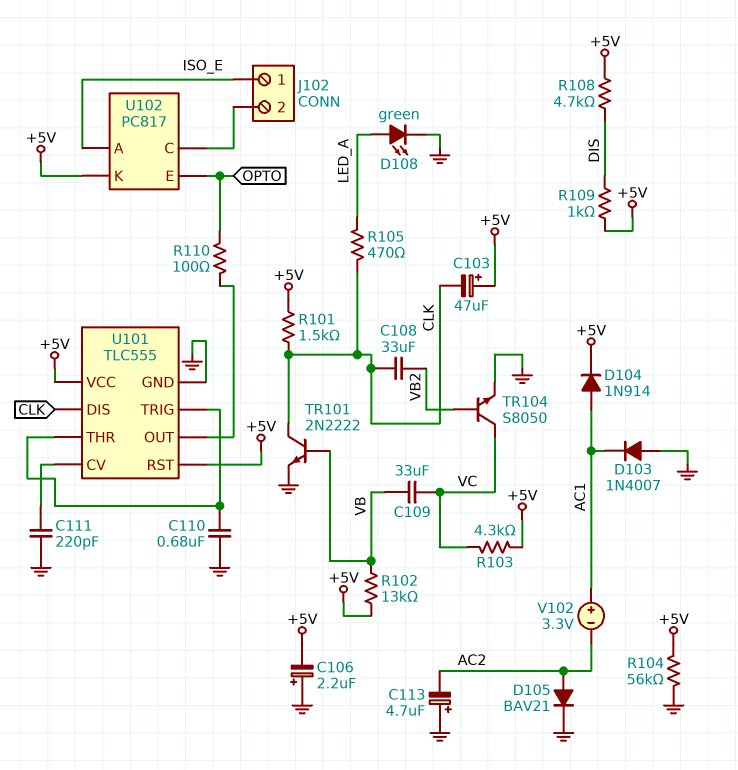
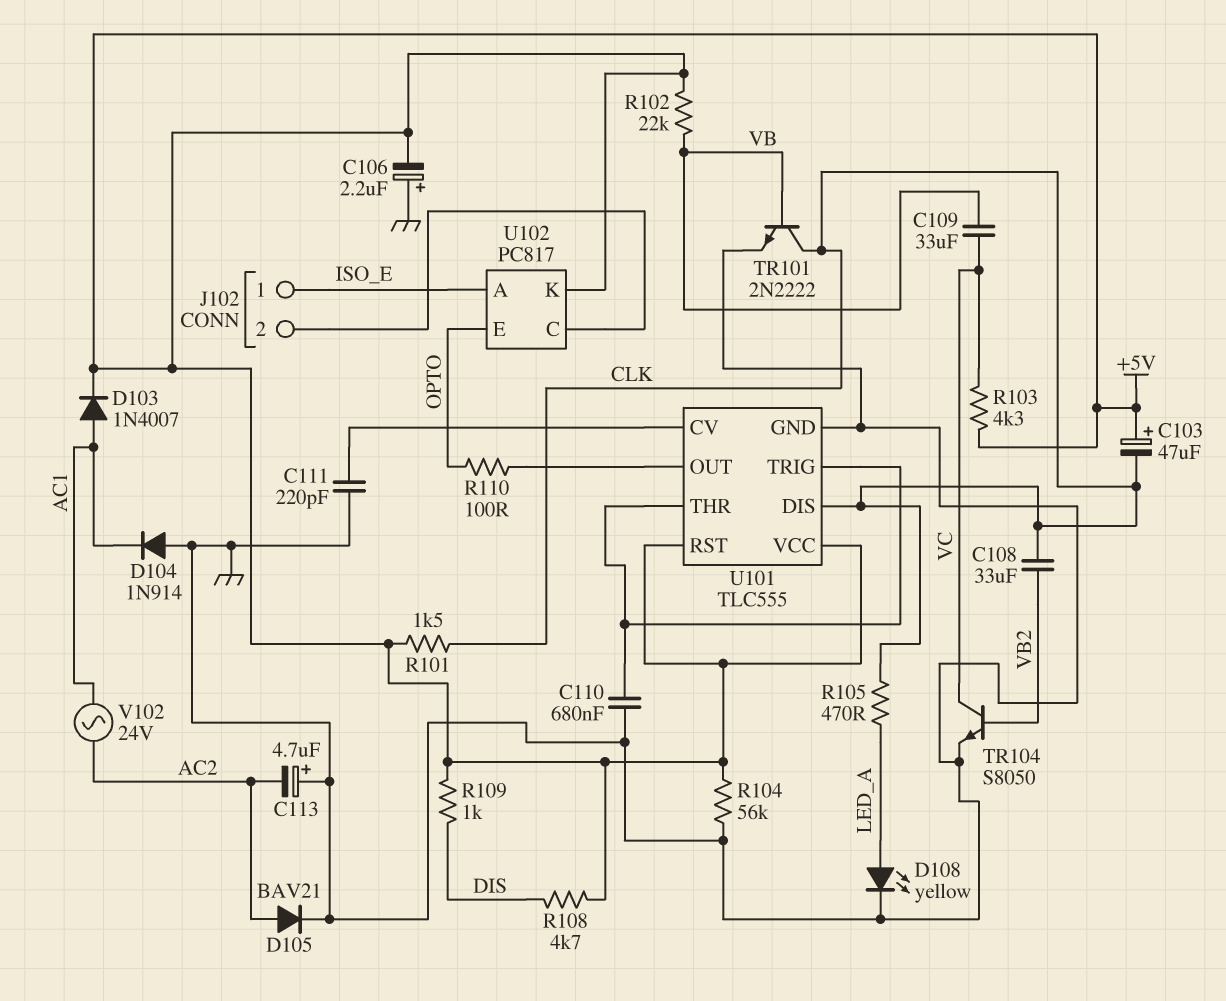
D103: diode 1N4007 (A GND, K AC1) -> diode 1N4007 (A AC1, K +5V)
D104: diode 1N914 (A AC1, K +5V) -> diode 1N914 (A GND, K AC1)
D108: LED green (A LED_A, K GND) -> LED yellow (A LED_A, K GND)
R102: 13k (+5V, VB) -> 22k (+5V, VB)
V102: 3.3V (plus AC1, minus AC2) -> AC 24V (AC1, AC2)

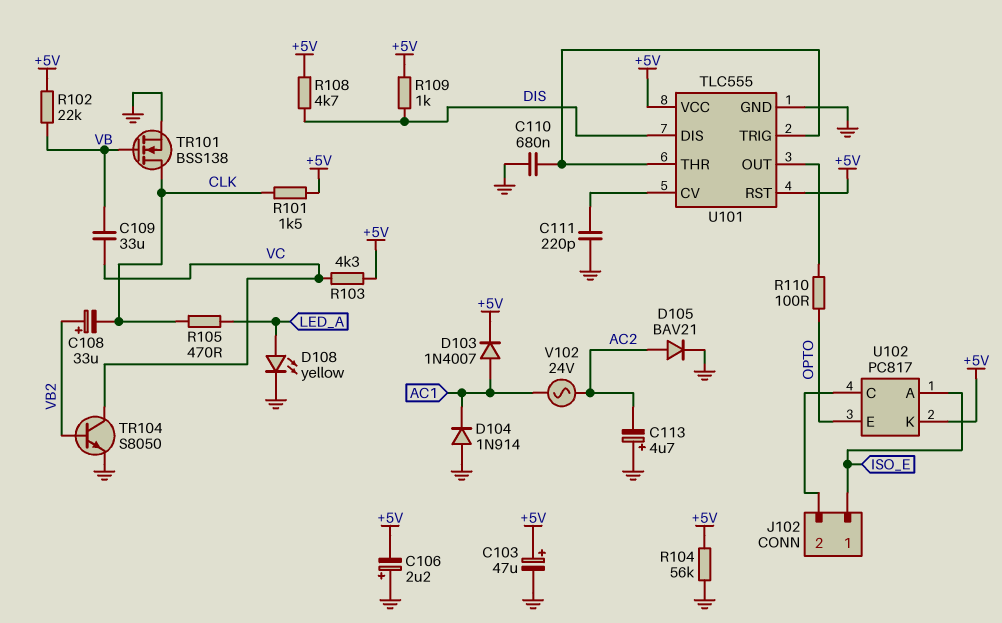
C103: 47uF (plus +5V, minus CLK) -> 47uF (plus +5V, minus GND)
C108: 33uF (CLK, VB2) -> 33uF (plus VB2, minus CLK)
TR101: NPN 2N2222 (B VB, C CLK, E GND) -> NMOS BSS138 (G VB, D CLK, S GND)
U101 pin DIS: CLK -> DIS

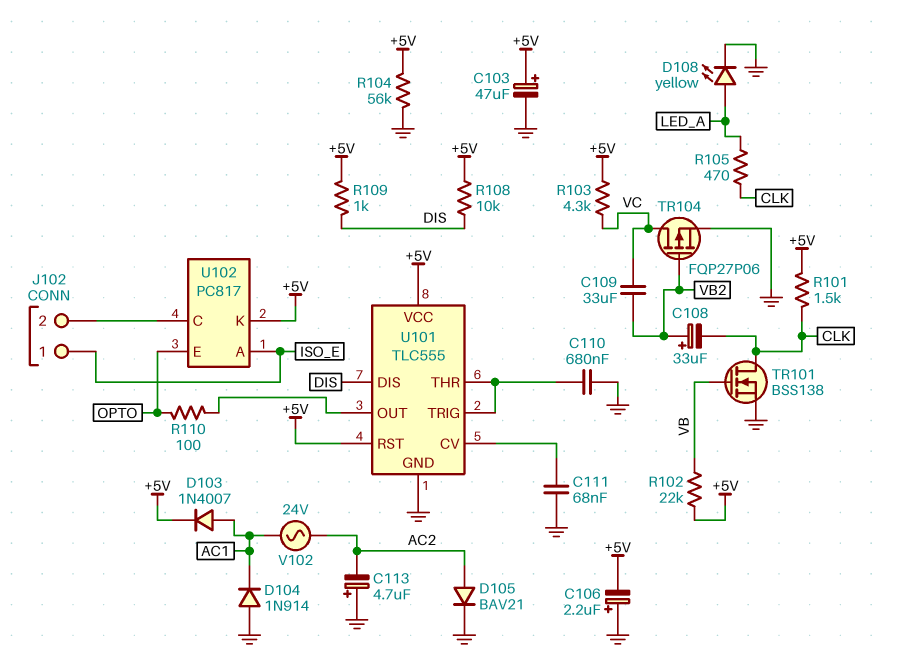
C109: 33uF (VB, VC) -> 33uF (VB2, VC)
C111: 220pF (GND, U101/CV) -> 68nF (GND, U101/CV)
R108: 4.7k (+5V, DIS) -> 10k (+5V, DIS)
TR104: NPN S8050 (B VB2, C VC, E GND) -> PMOS FQP27P06 (G VB2, D VC, S GND)

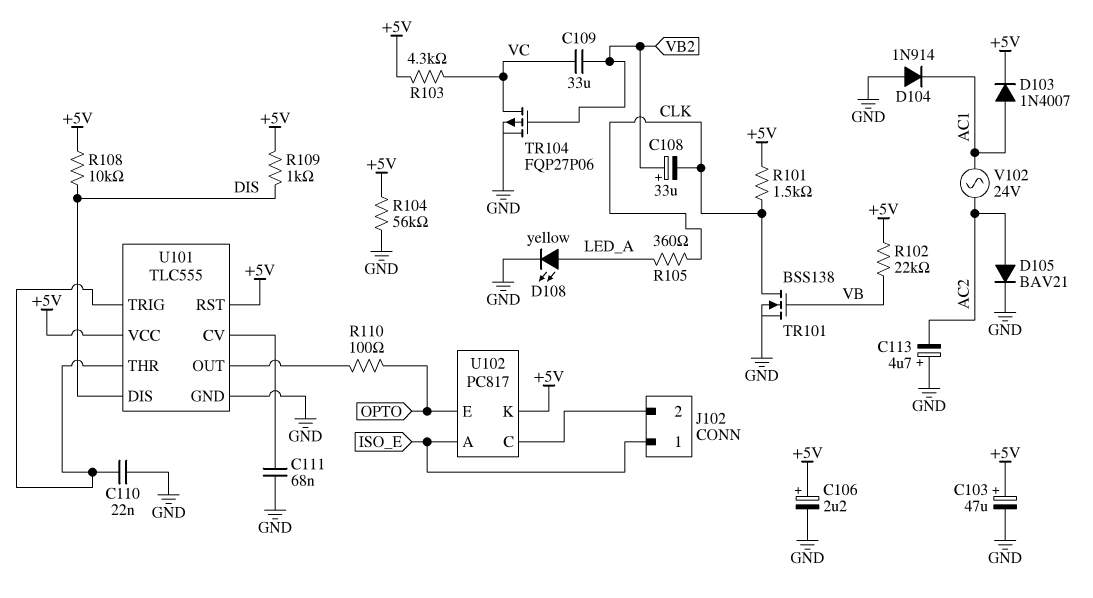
C106: 2.2uF (plus GND, minus +5V) -> 2.2uF (plus +5V, minus GND)
C110: 680nF (GND, U101/THR) -> 22nF (GND, U101/THR)
R105: 470 (CLK, LED_A) -> 360 (CLK, LED_A)

